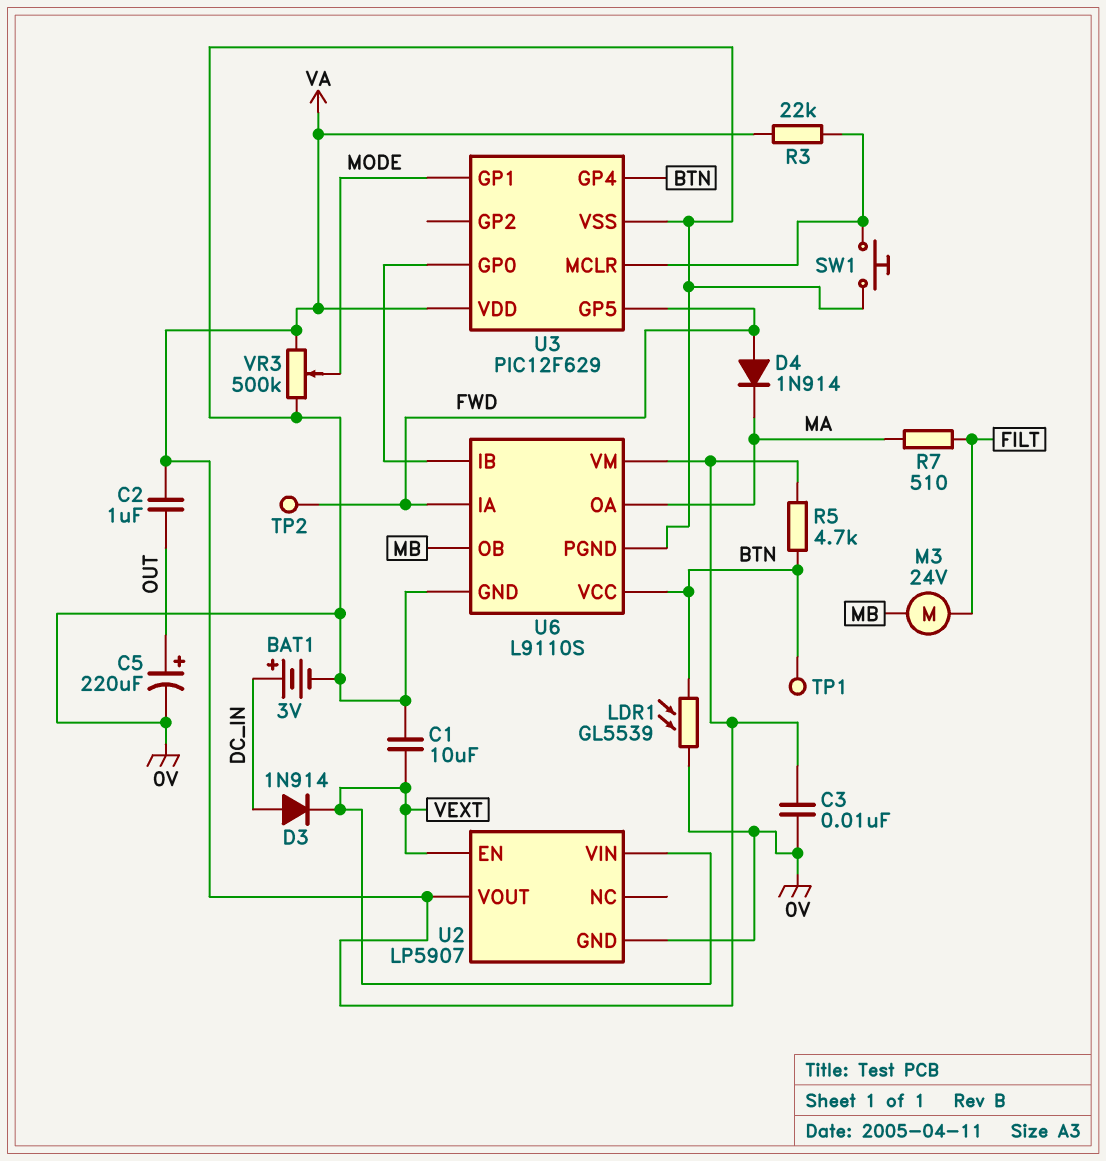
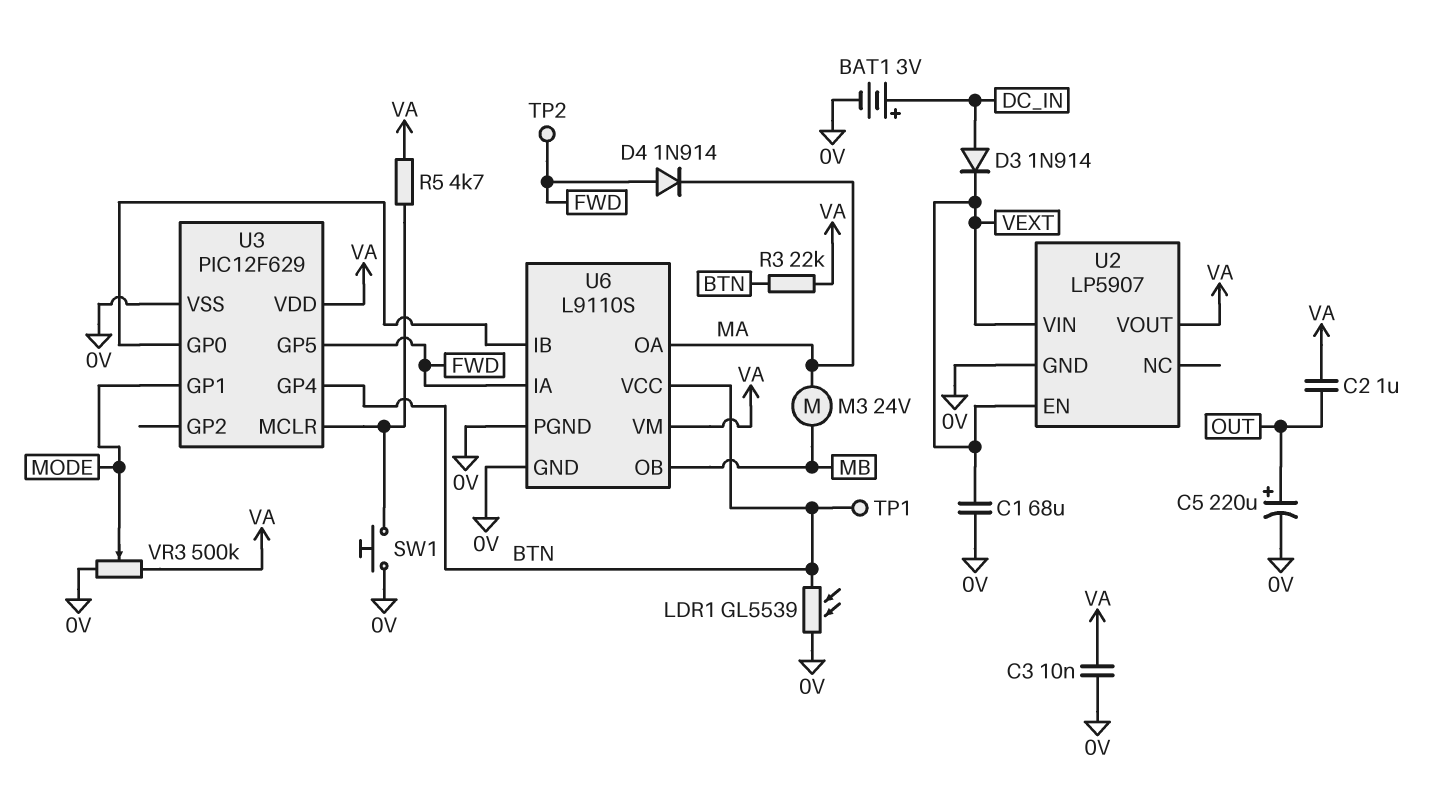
C1: 10uF (0V, VEXT) -> 68uF (0V, VEXT)
M3: motor 24V (FILT, MB) -> motor 24V (MA, MB)
R3: 22k (U3/MCLR, VA) -> 22k (BTN, VA)
R5: 4.7k (BTN, VA) -> 4.7k (U3/MCLR, VA)
R7: 510 (FILT, MA) -> none

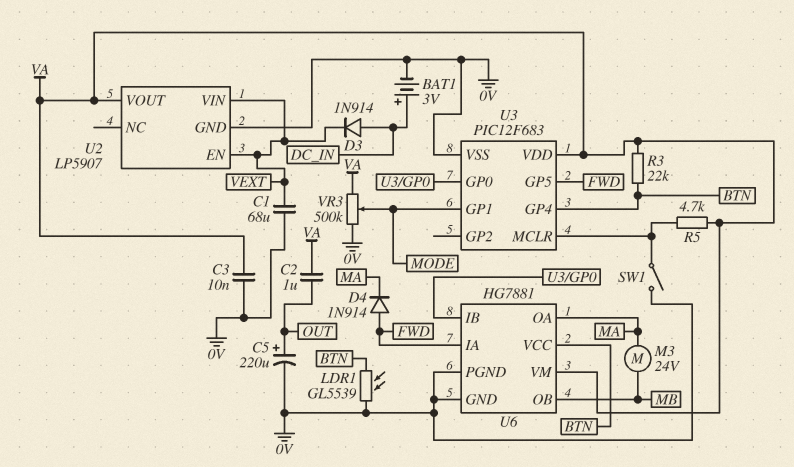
SW1: button (0V, U3/MCLR) -> switch (0V, U3/MCLR)
TP1: test point (BTN) -> none
TP2: test point (FWD) -> none
U3: PIC12F629 -> PIC12F683
U6: L9110S -> HG7881

